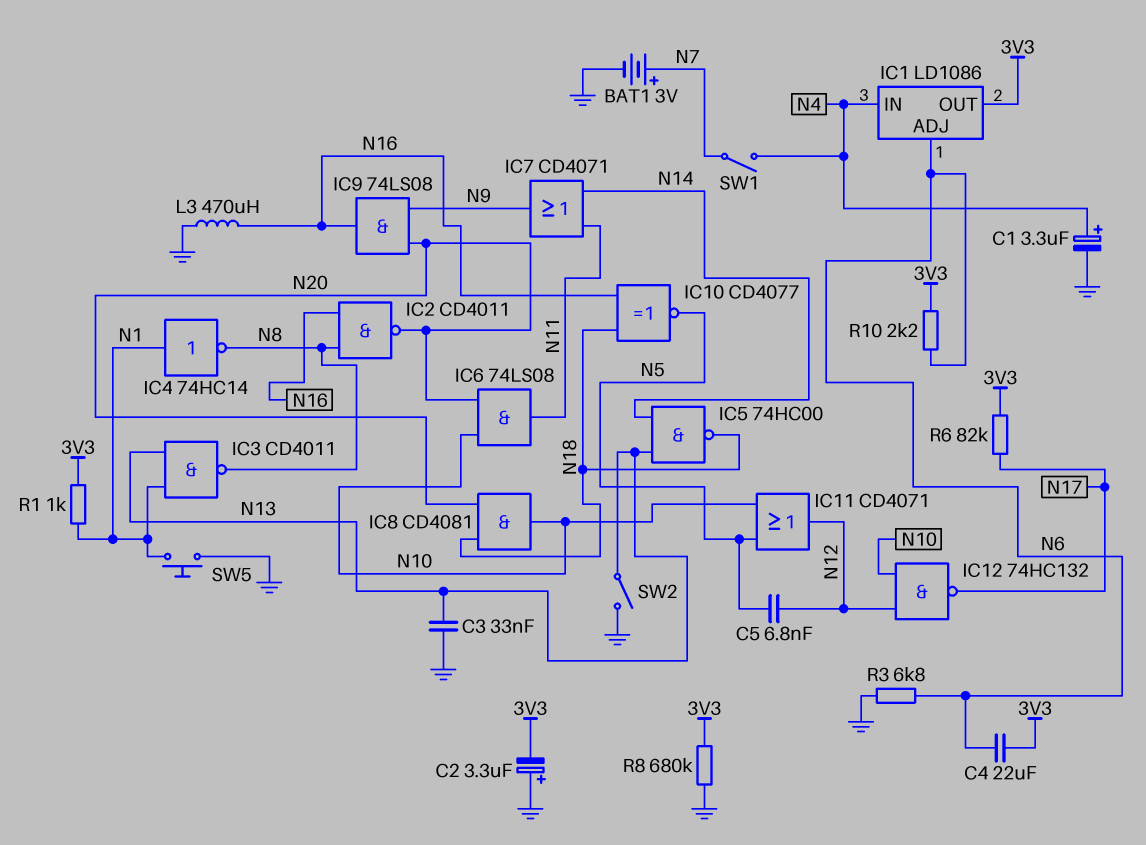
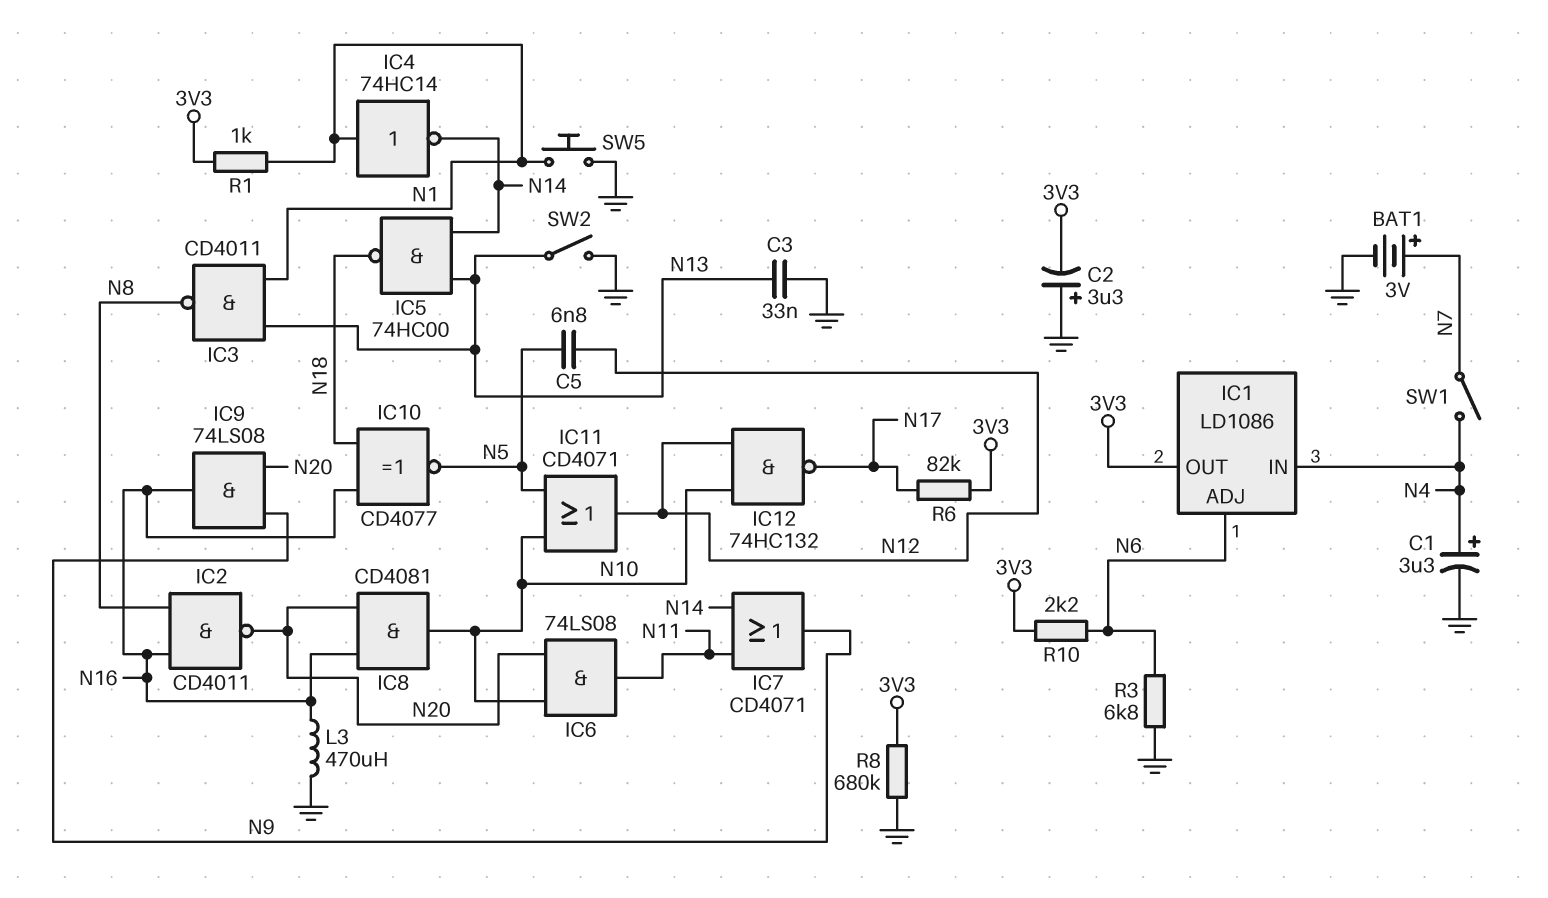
C4: 22uF (3V3, N6) -> none
IC4: NOT 74HC14 (in N1, out N8) -> NOT 74HC14 (in N1, out N14)
IC8: AND CD4081 (in N18, in N20, out N10) -> AND CD4081 (in N16, in N20, out N10)

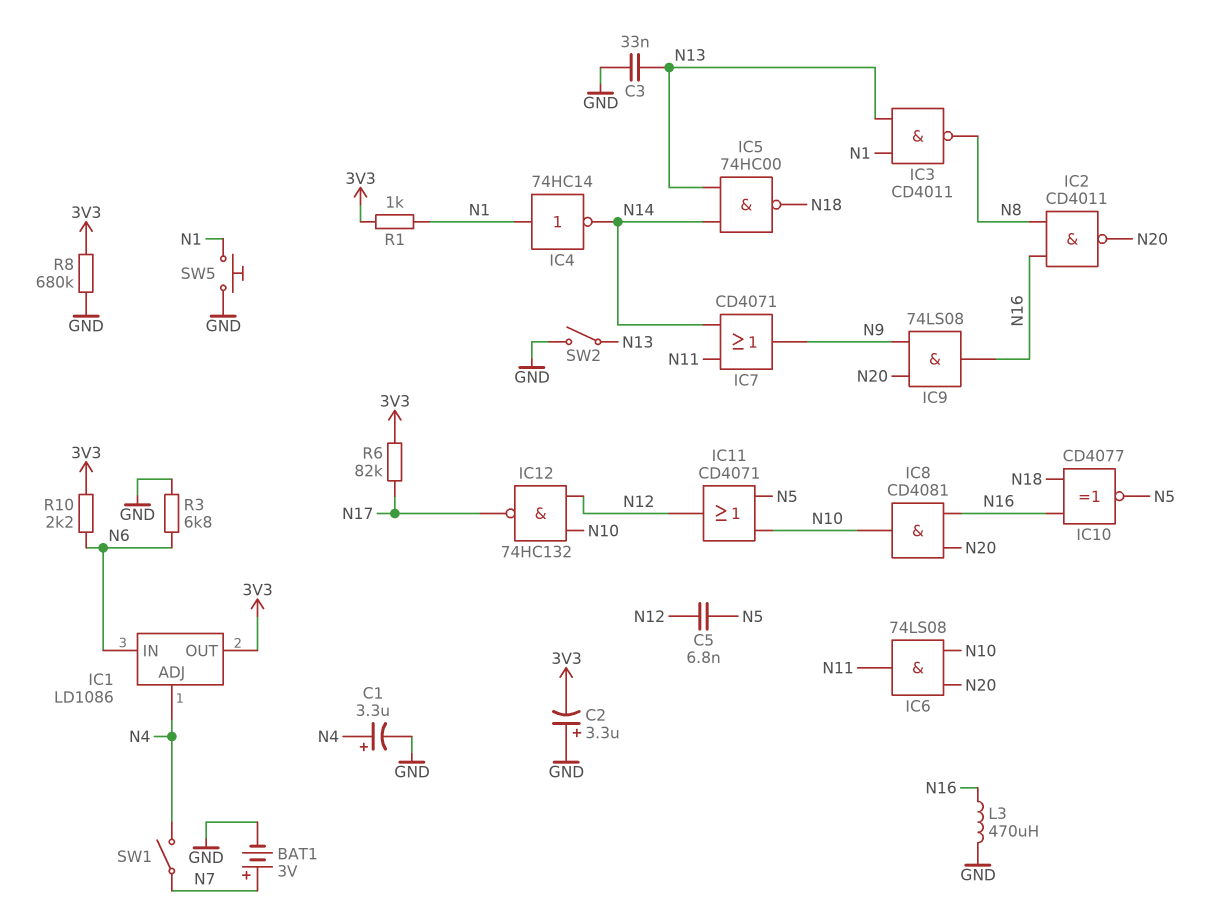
IC1 pin ADJ: N6 -> N4
IC1 pin IN: N4 -> N6

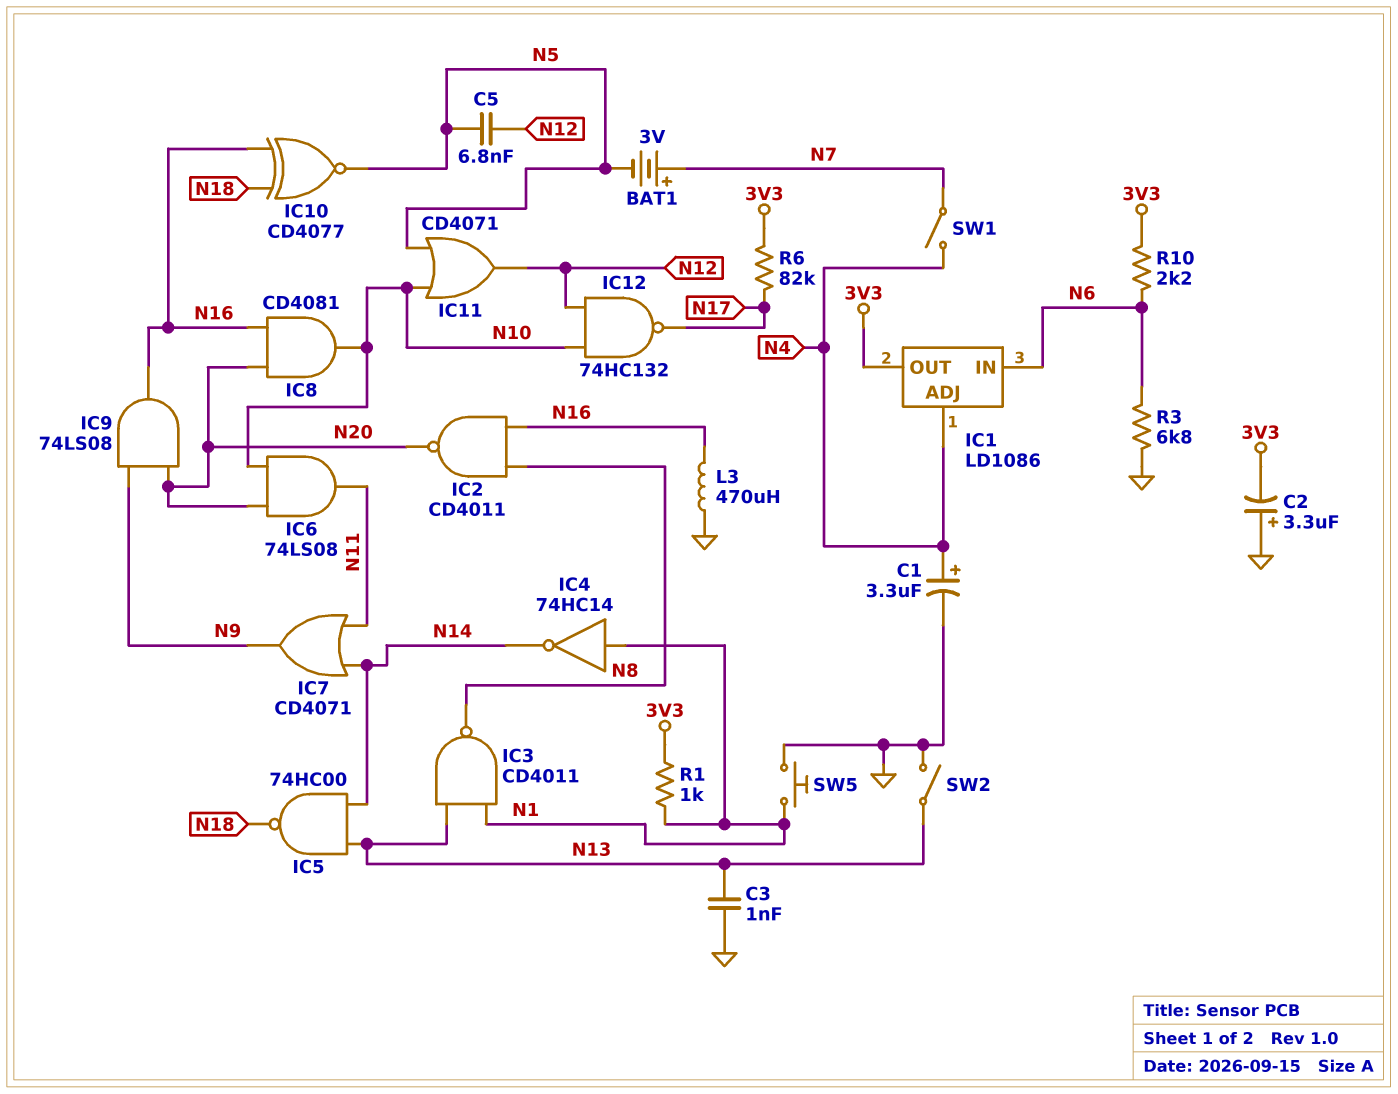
BAT1: 3V (plus N7, minus GND) -> 3V (plus N7, minus N5)
C3: 33nF (GND, N13) -> 1nF (GND, N13)
R8: 680k (3V3, GND) -> none

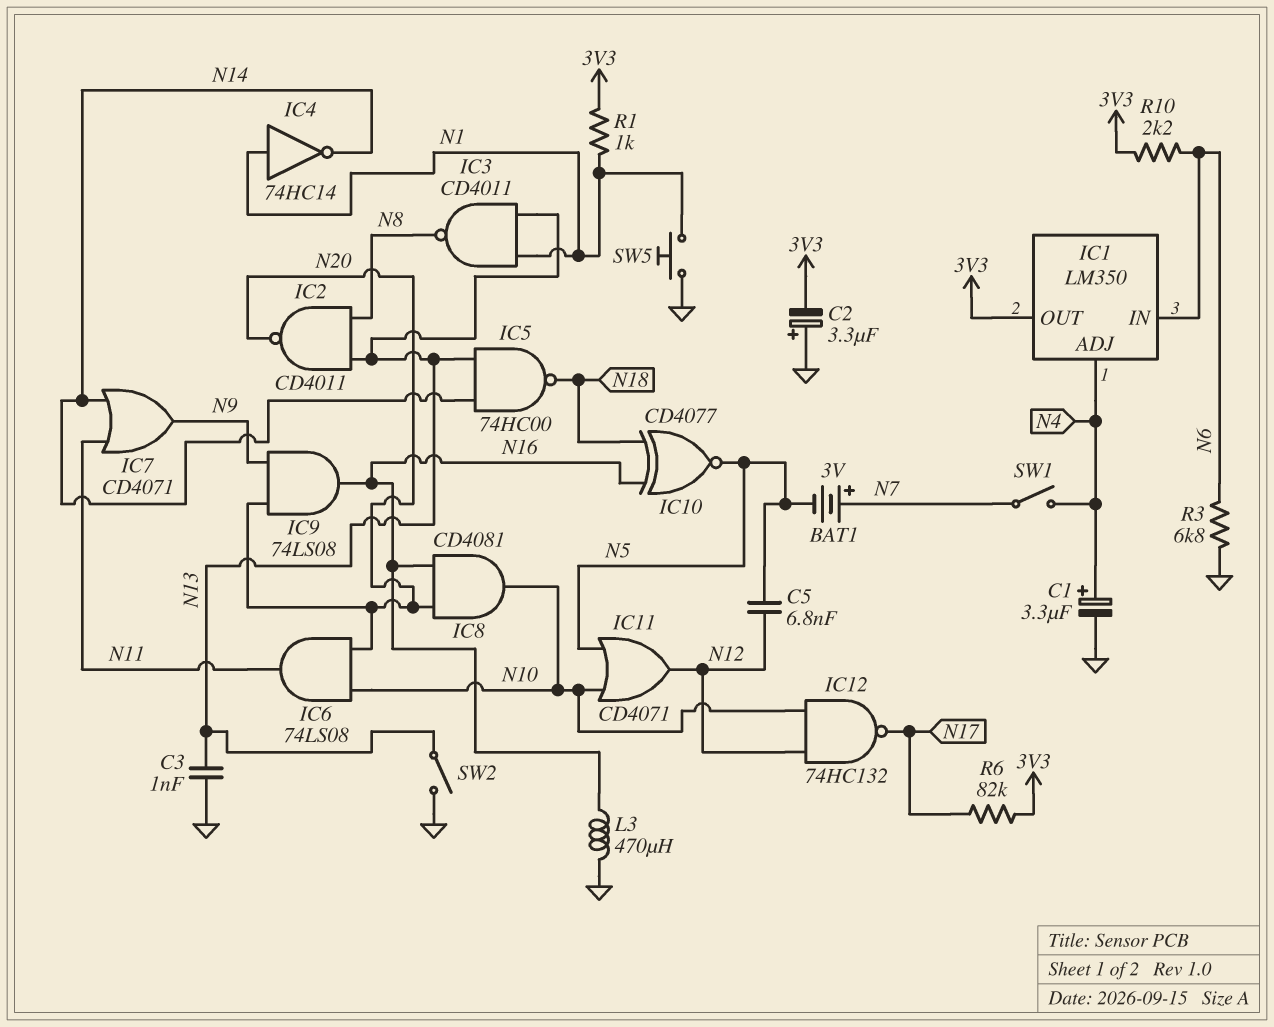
IC1: LD1086 -> LM350
IC2: NAND CD4011 (in N8, in N16, out N20) -> NAND CD4011 (in N8, in N13, out N20)

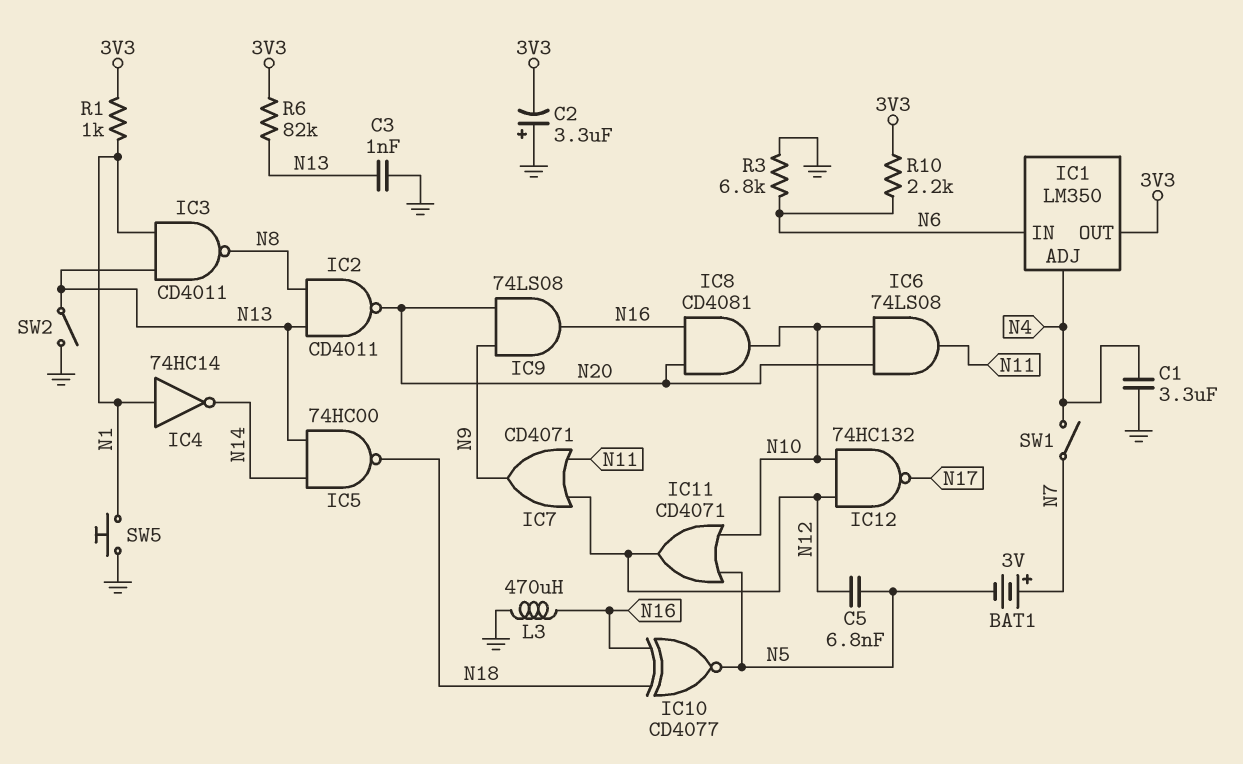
C1: 3.3uF (plus N4, minus GND) -> 3.3uF (GND, N4)
IC7: OR CD4071 (in N11, in N14, out N9) -> OR CD4071 (in N11, in N12, out N9)
R6: 82k (3V3, N17) -> 82k (3V3, N13)

